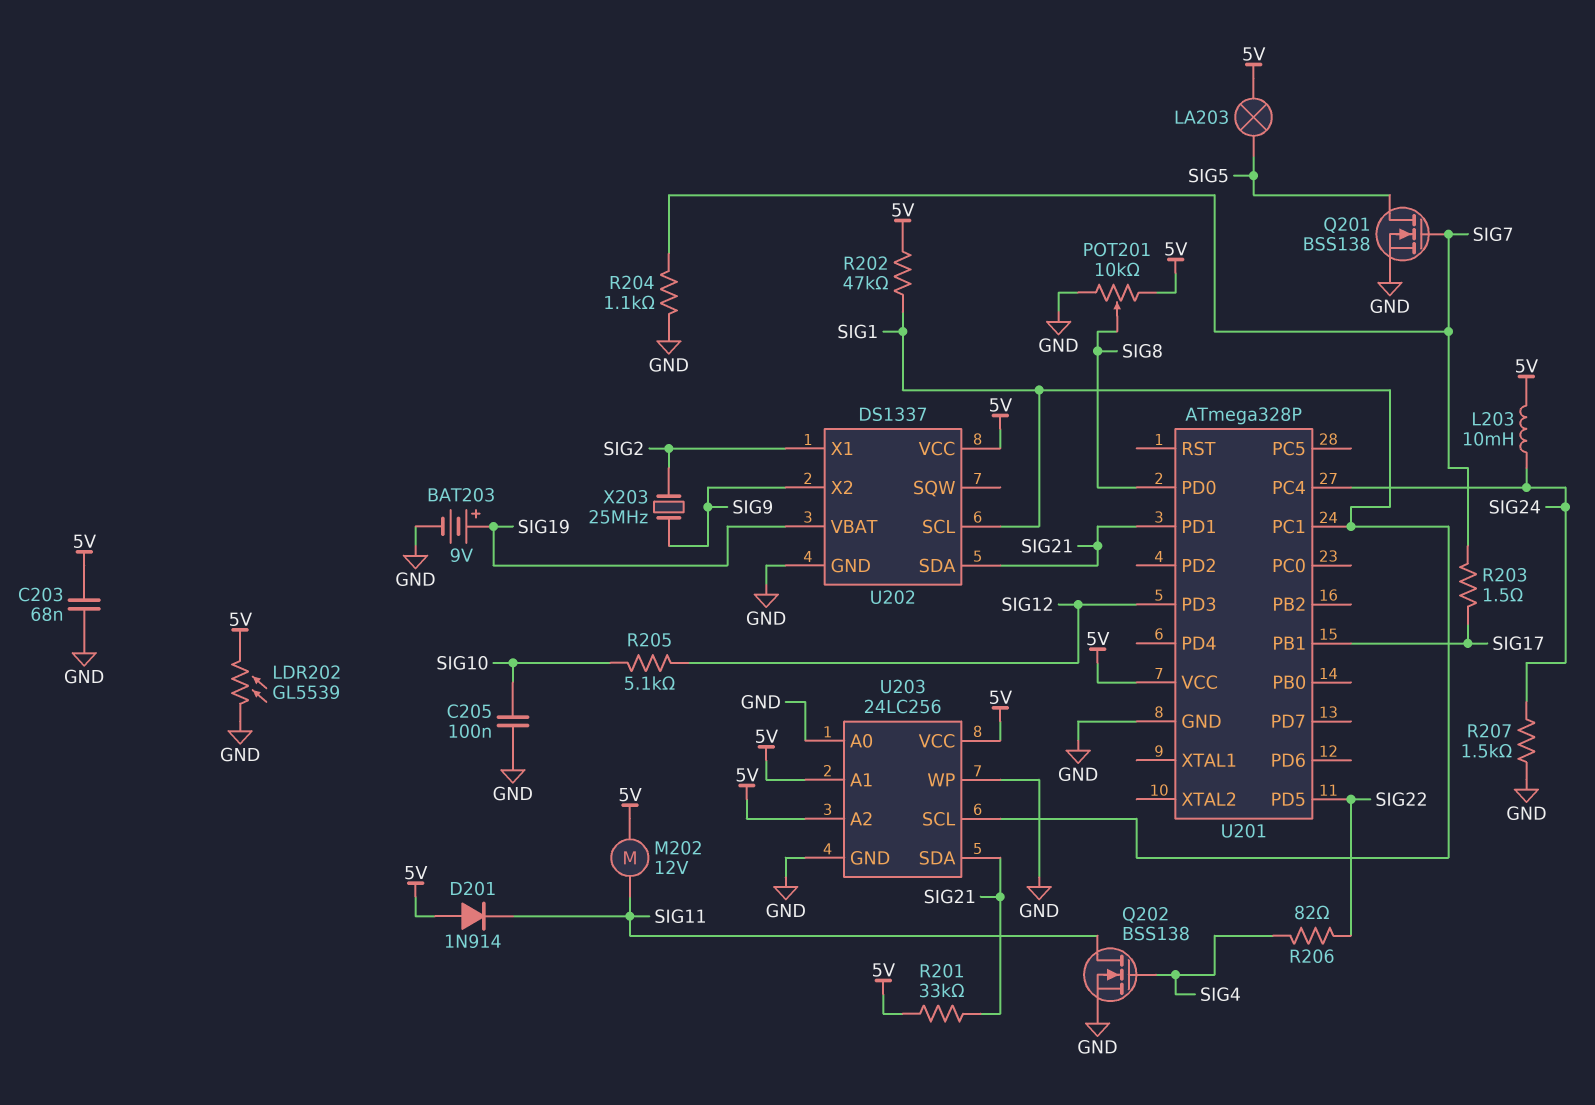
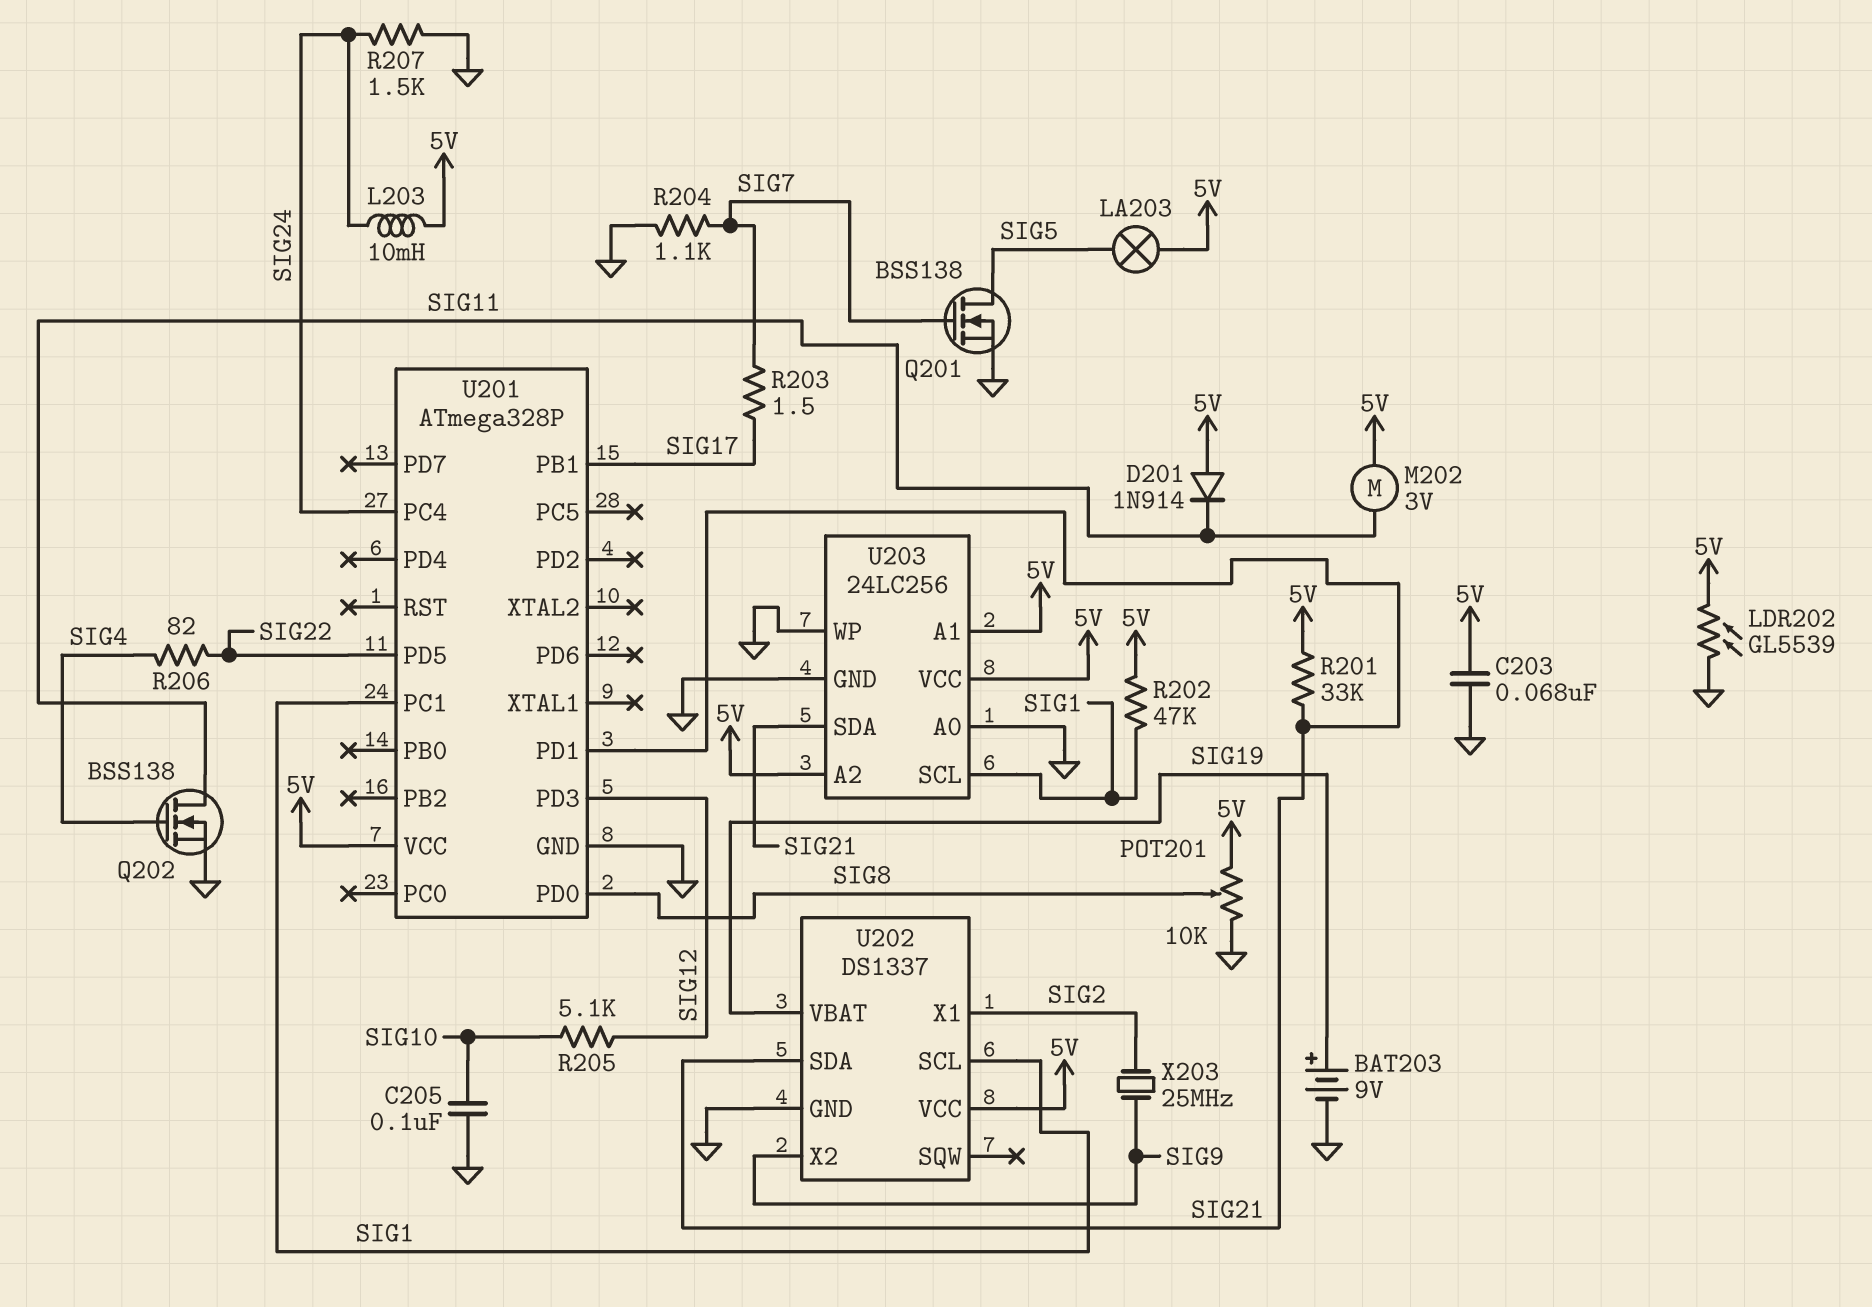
M202: motor 12V (5V, SIG11) -> motor 3V (5V, SIG11)

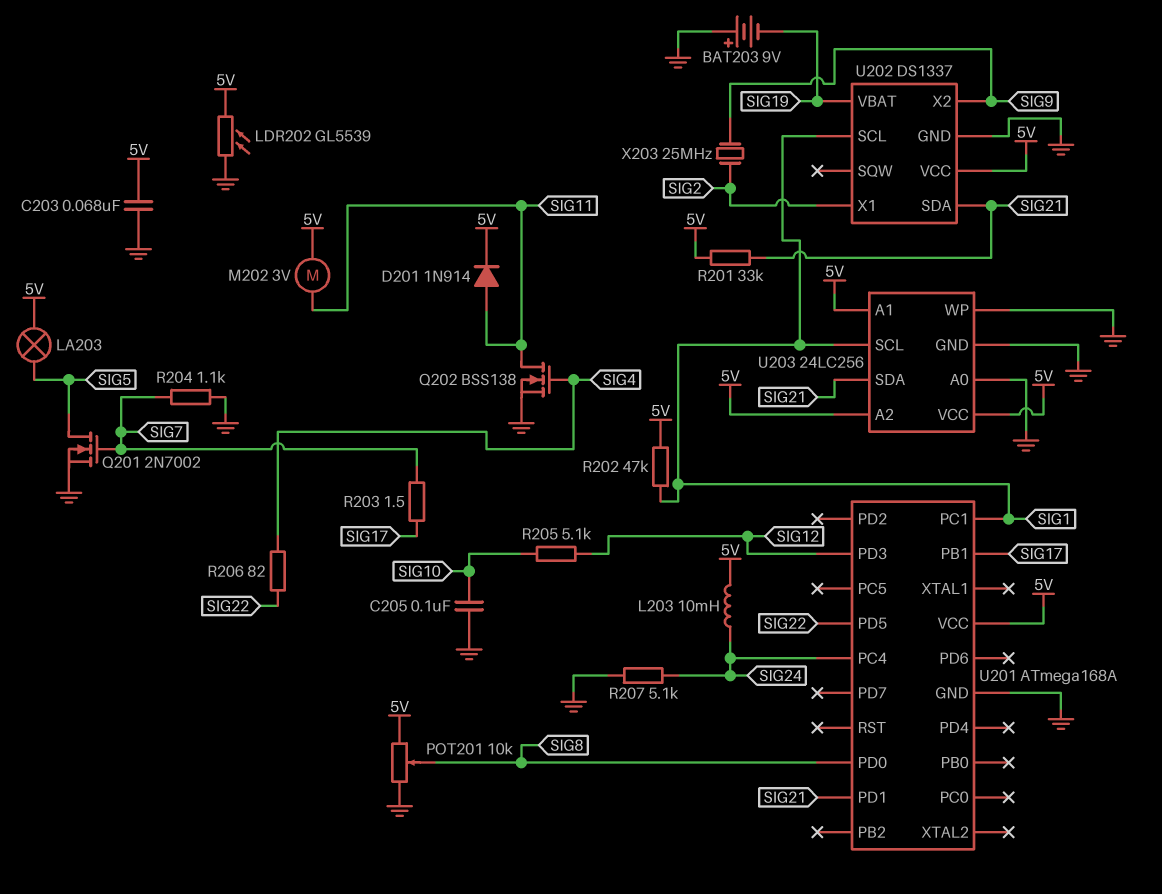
BAT203: 9V (plus SIG19, minus GND) -> 9V (plus GND, minus SIG19)
D201: diode 1N914 (A 5V, K SIG11) -> diode 1N914 (A SIG11, K 5V)
Q201: NMOS BSS138 (G SIG7, D SIG5, S GND) -> NMOS 2N7002 (G SIG7, D SIG5, S GND)
R207: 1.5k (GND, SIG24) -> 5.1k (GND, SIG24)
U201: ATmega328P -> ATmega168A

